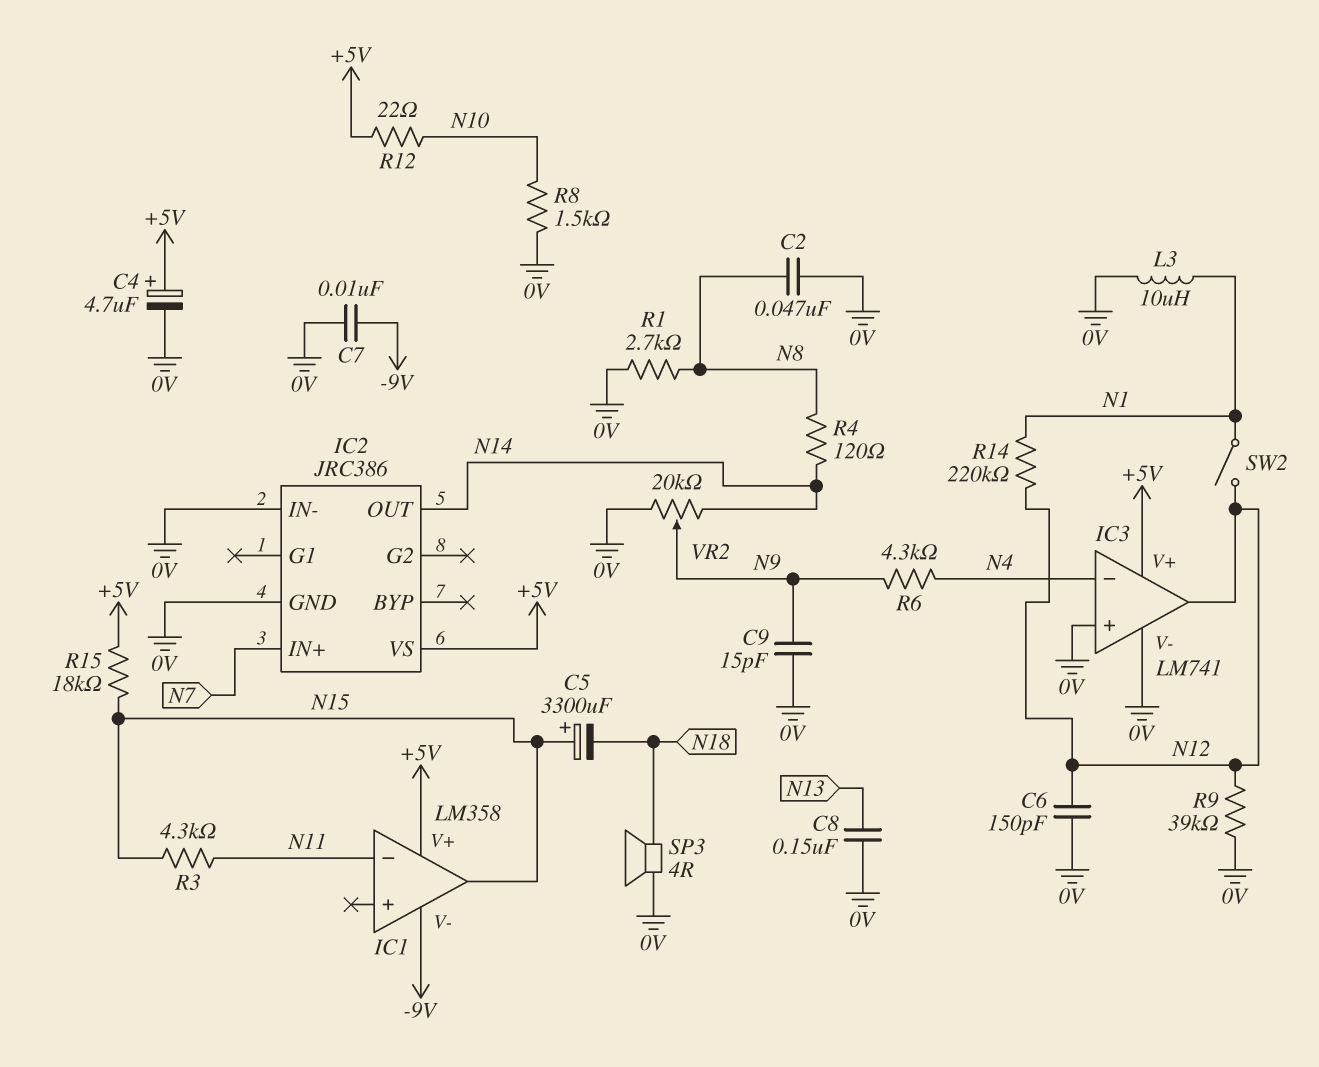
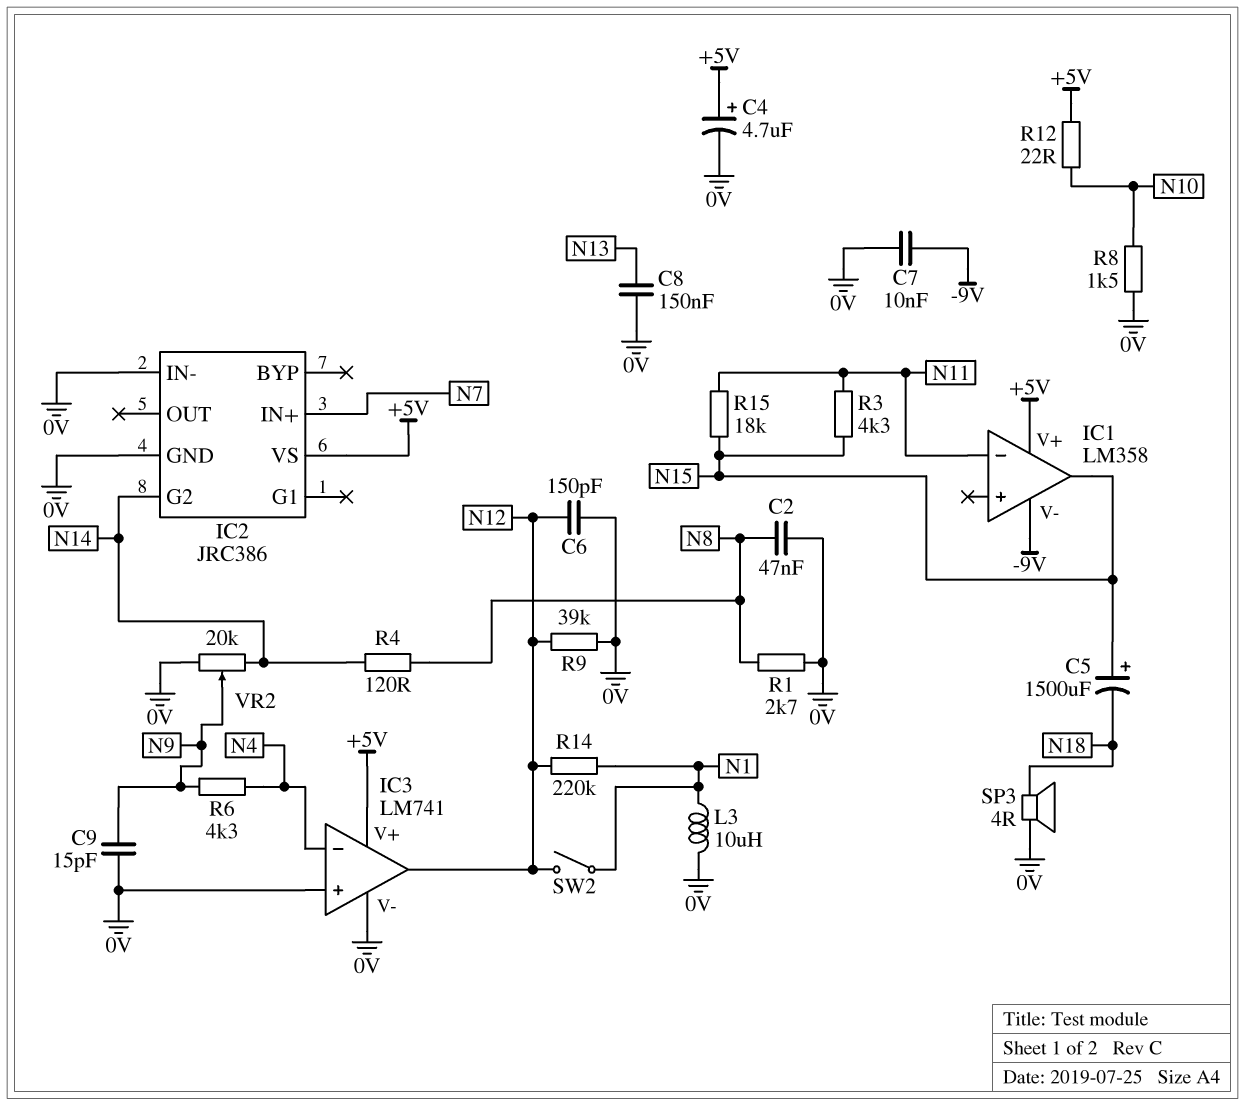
C5: 3300uF (plus N15, minus N18) -> 1500uF (plus N15, minus N18)
IC2 pin G2: none -> N14
IC2 pin OUT: N14 -> none
R15: 18k (+5V, N15) -> 18k (N11, N15)

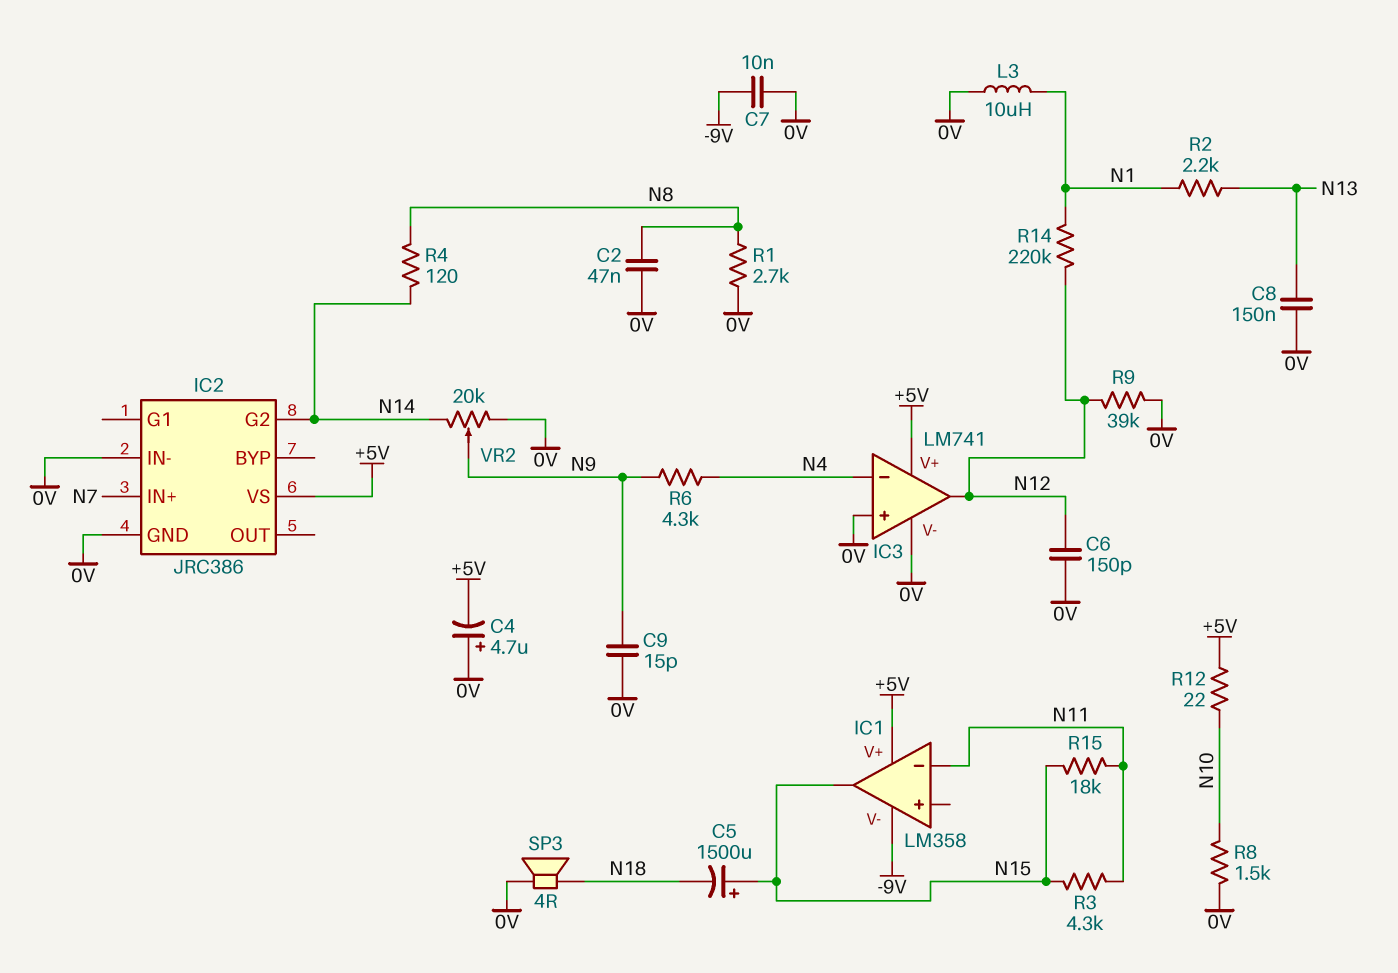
C4: 4.7uF (plus +5V, minus 0V) -> 4.7uF (plus 0V, minus +5V)
R2: none -> 2.2k (N1, N13)
SW2: switch (N1, N12) -> none

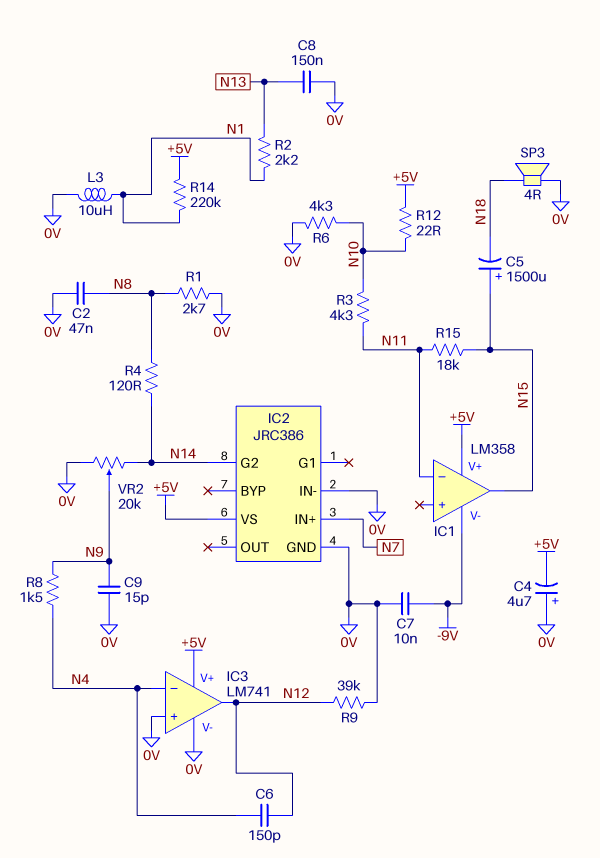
C6: 150pF (0V, N12) -> 150pF (N4, N12)
R3: 4.3k (N11, N15) -> 4.3k (N10, N11)
R6: 4.3k (N4, N9) -> 4.3k (0V, N10)
R8: 1.5k (0V, N10) -> 1.5k (N4, N9)
R14: 220k (N1, N12) -> 220k (+5V, N1)

